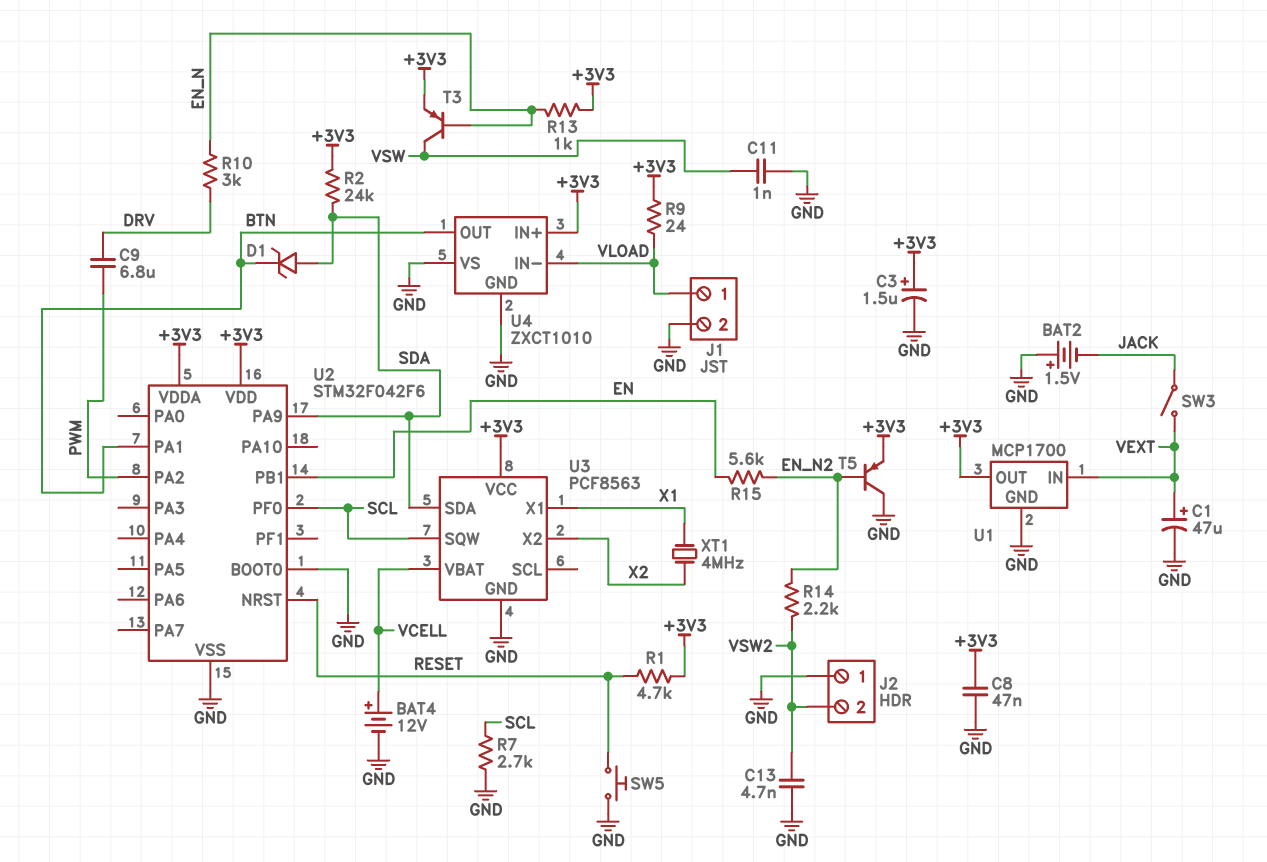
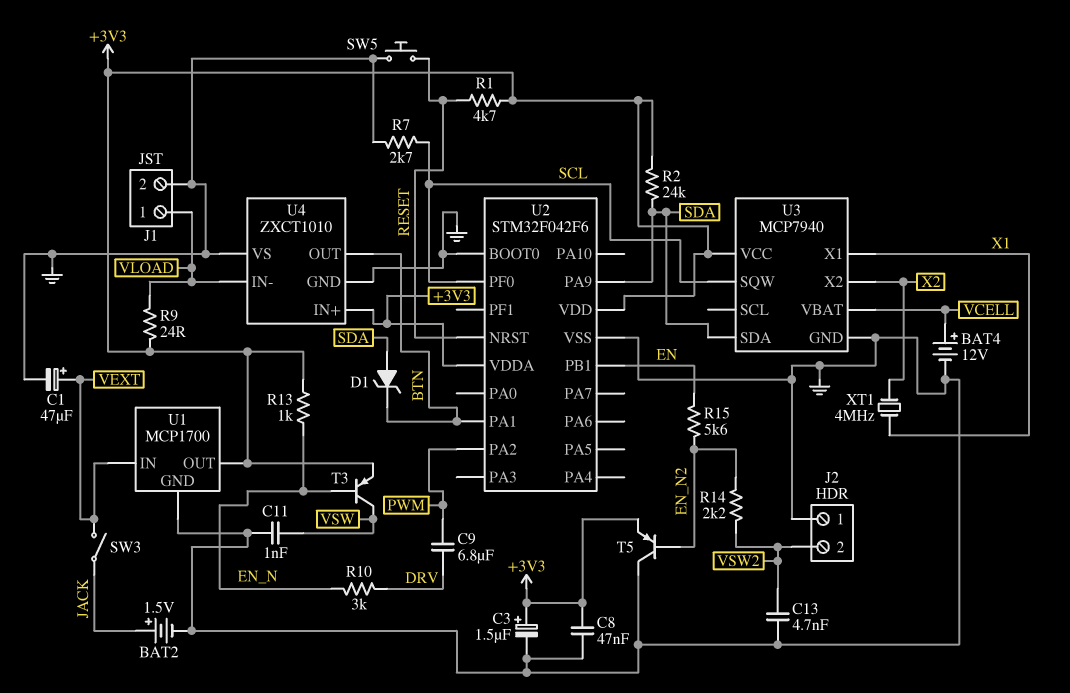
BAT2: 1.5V (plus GND, minus JACK) -> 1.5V (plus JACK, minus GND)
U3: PCF8563 -> MCP7940

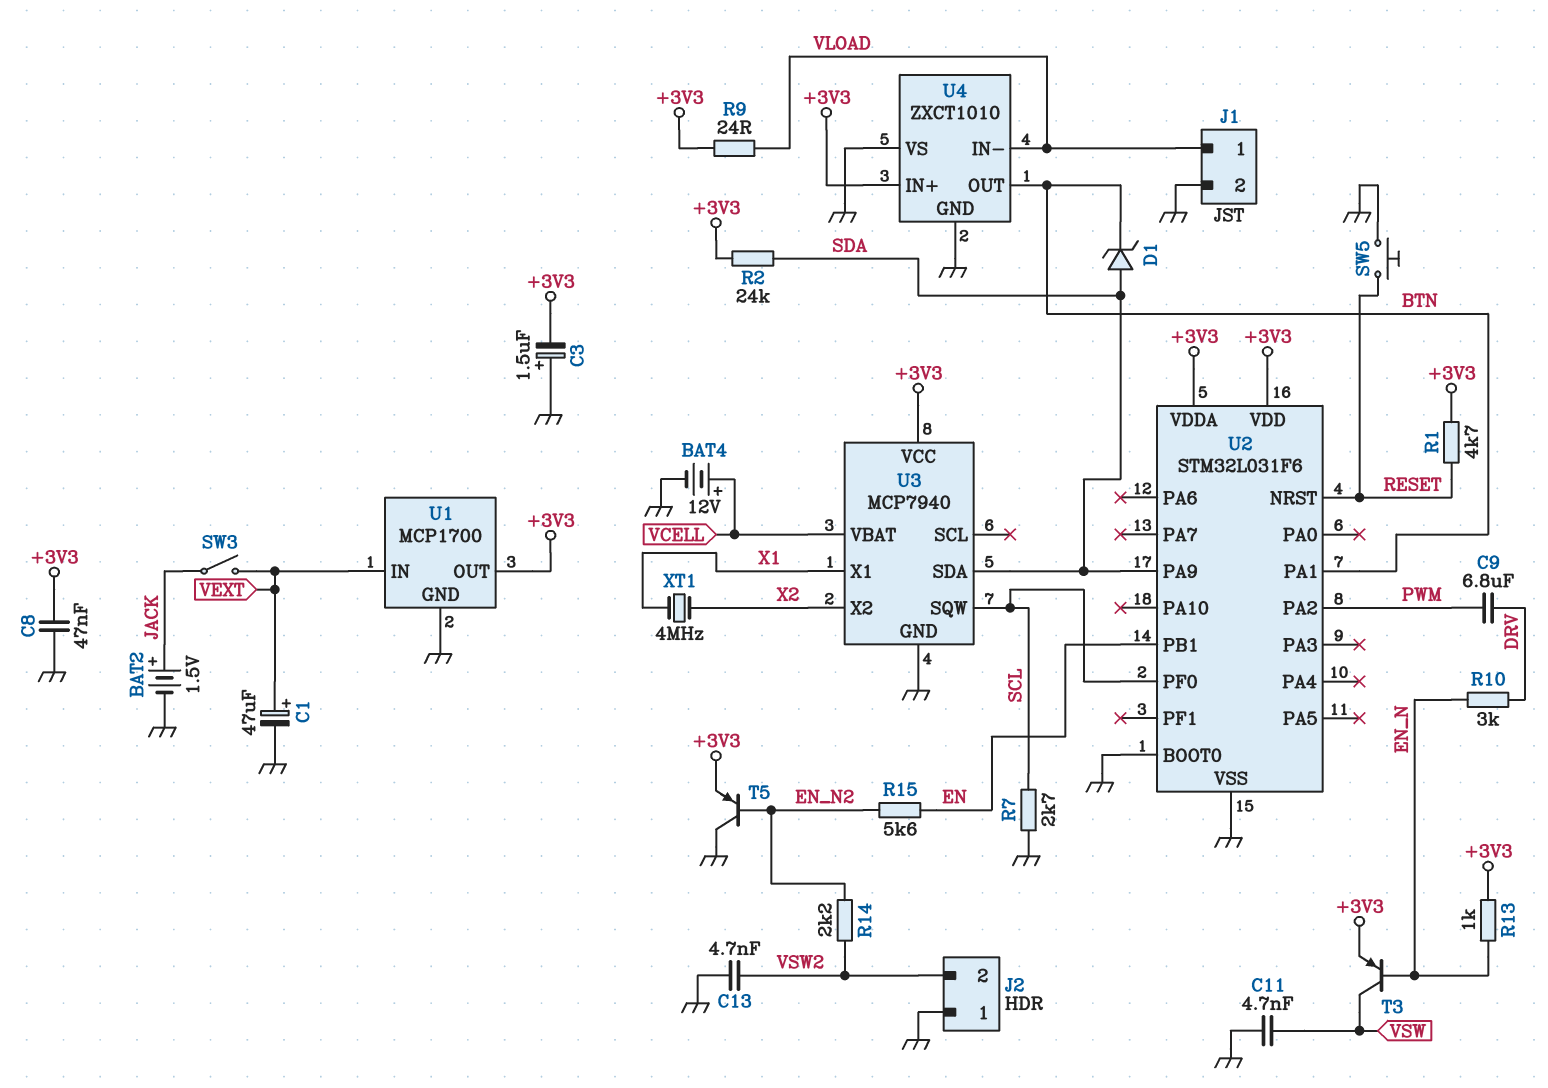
C3: 1.5uF (plus +3V3, minus GND) -> 1.5uF (plus GND, minus +3V3)
C11: 1nF (GND, VSW) -> 4.7nF (GND, VSW)
U2: STM32F042F6 -> STM32L031F6

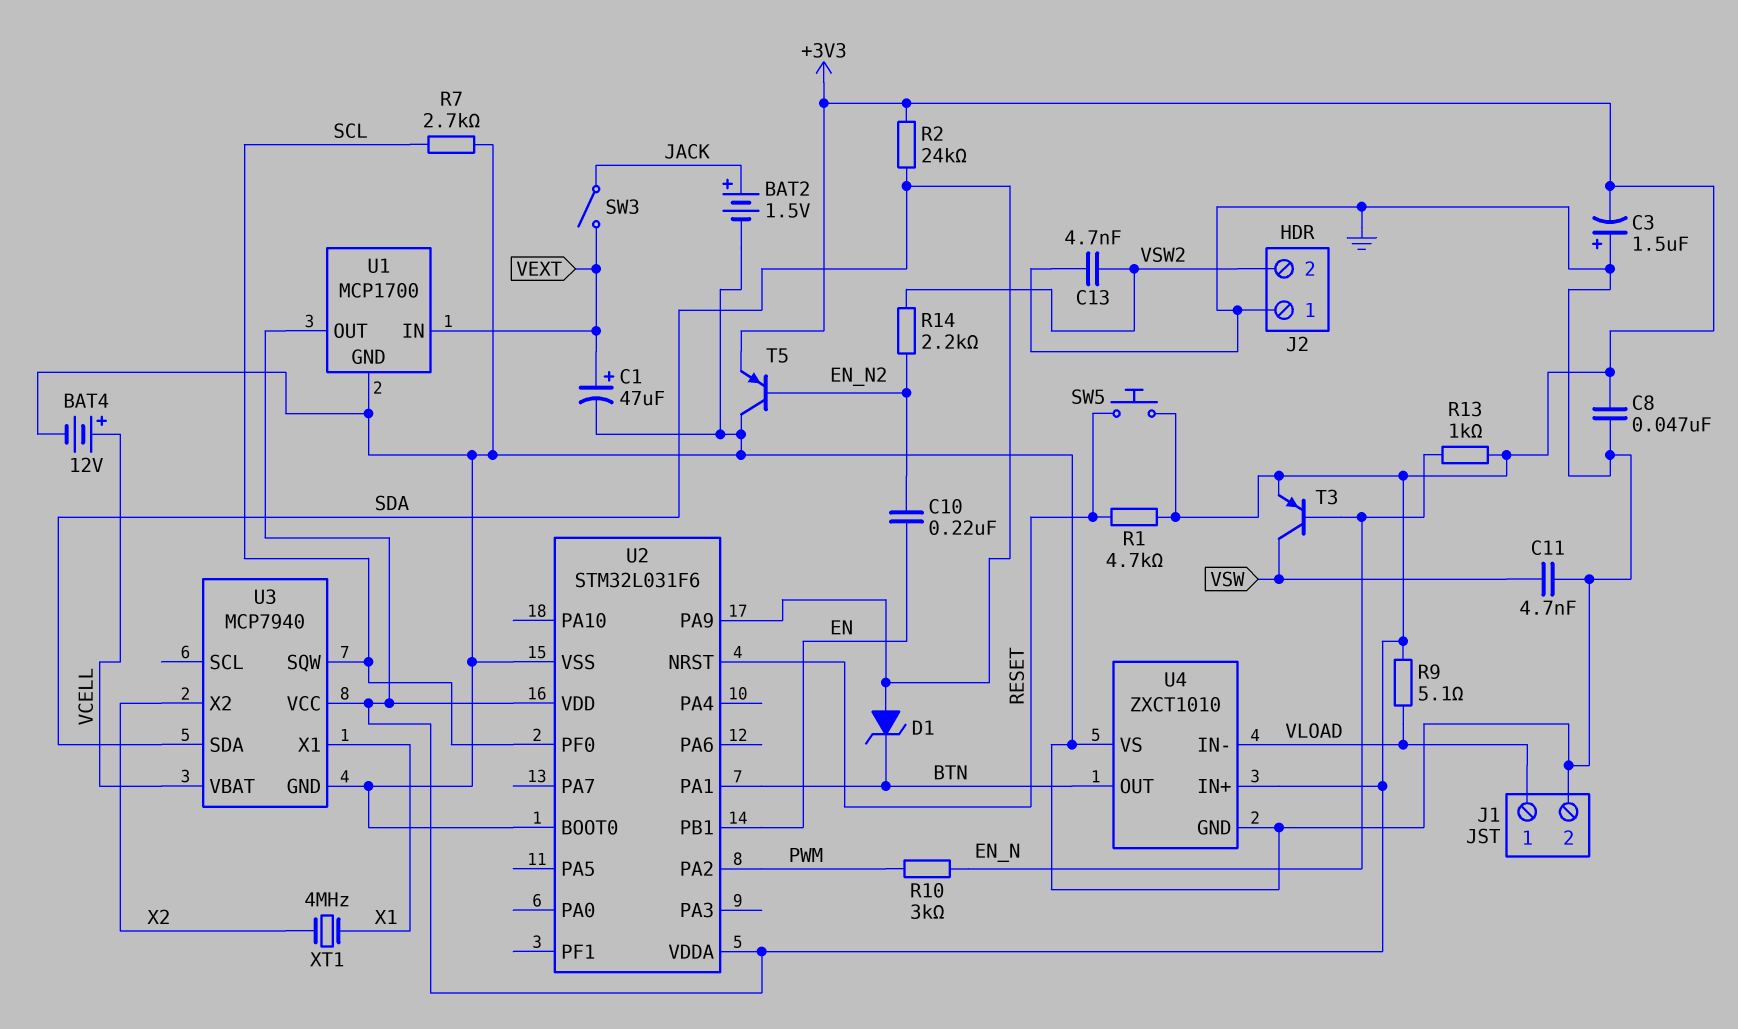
C9: 6.8uF (DRV, PWM) -> none
C10: none -> 220nF (EN, EN_N2)
R9: 24 (+3V3, VLOAD) -> 5.1 (+3V3, VLOAD)
R10: 3k (DRV, EN_N) -> 3k (EN_N, PWM)
R15: 5.6k (EN, EN_N2) -> none
SW5: button (GND, RESET) -> button (+3V3, RESET)

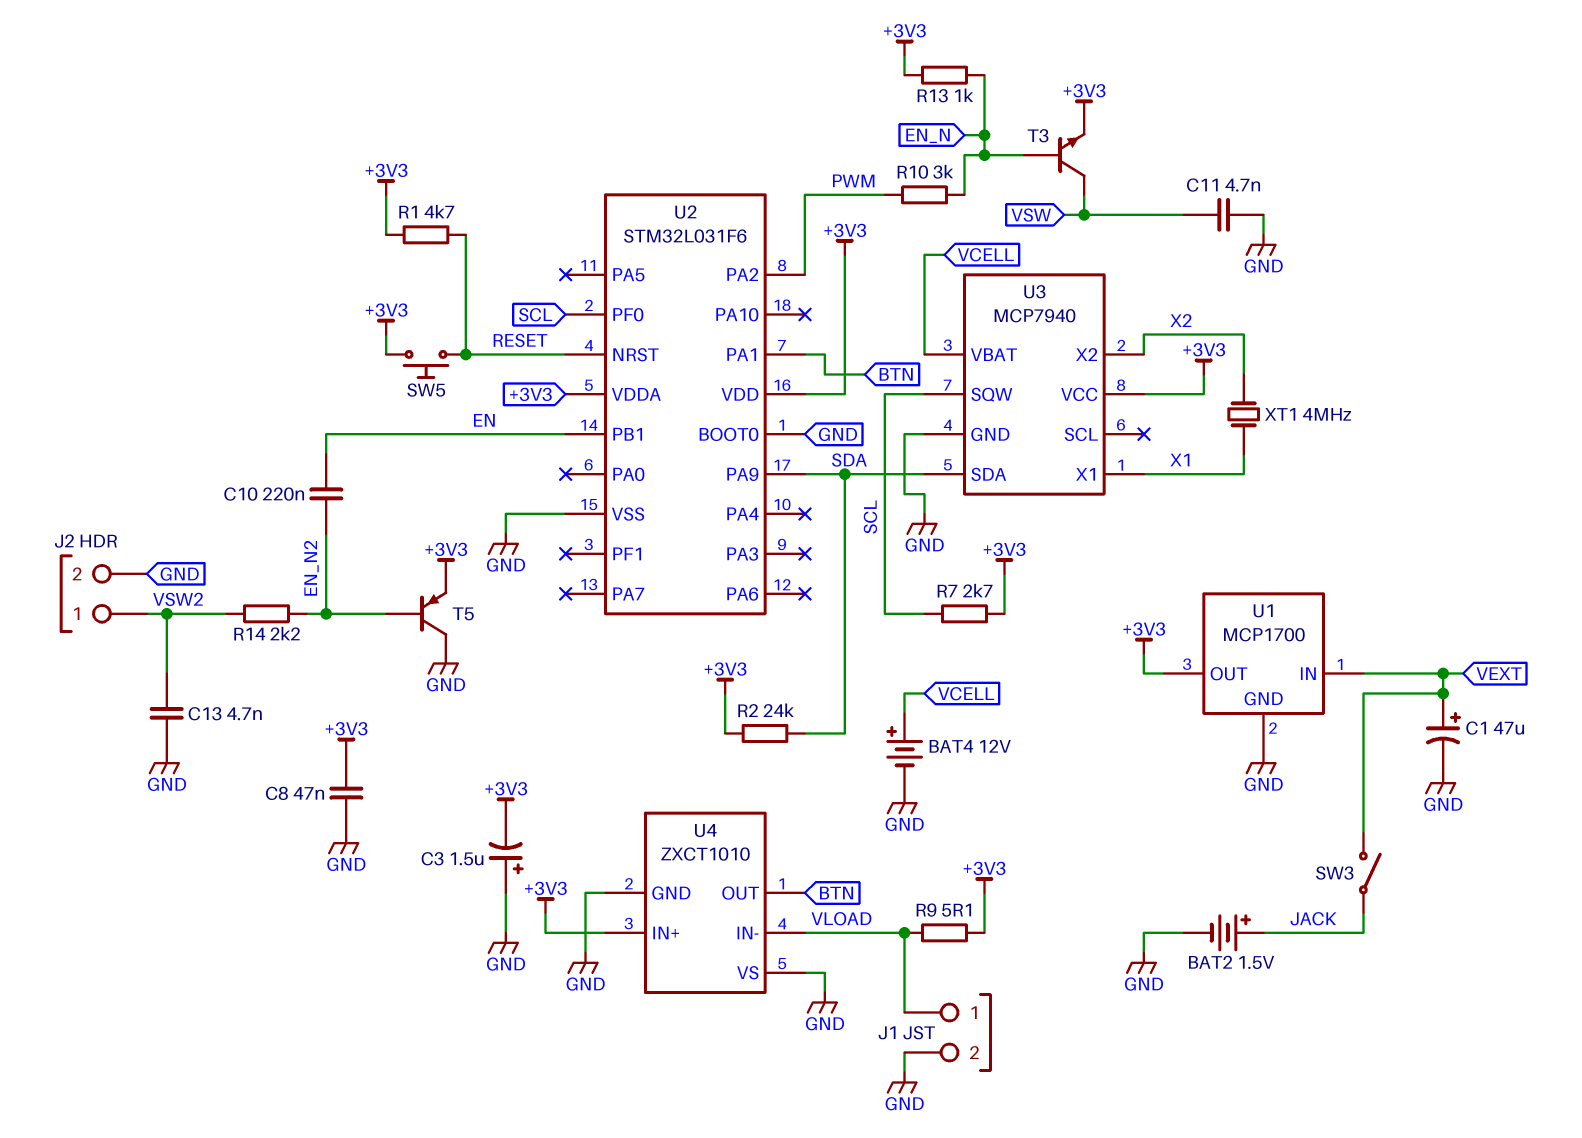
D1: zener (A SDA, K BTN) -> none
J2 pin 1: GND -> VSW2
J2 pin 2: VSW2 -> GND
R7: 2.7k (GND, SCL) -> 2.7k (+3V3, SCL)
T3: PNP (B EN_N, C VSW, E +3V3) -> NPN (B EN_N, C VSW, E +3V3)

